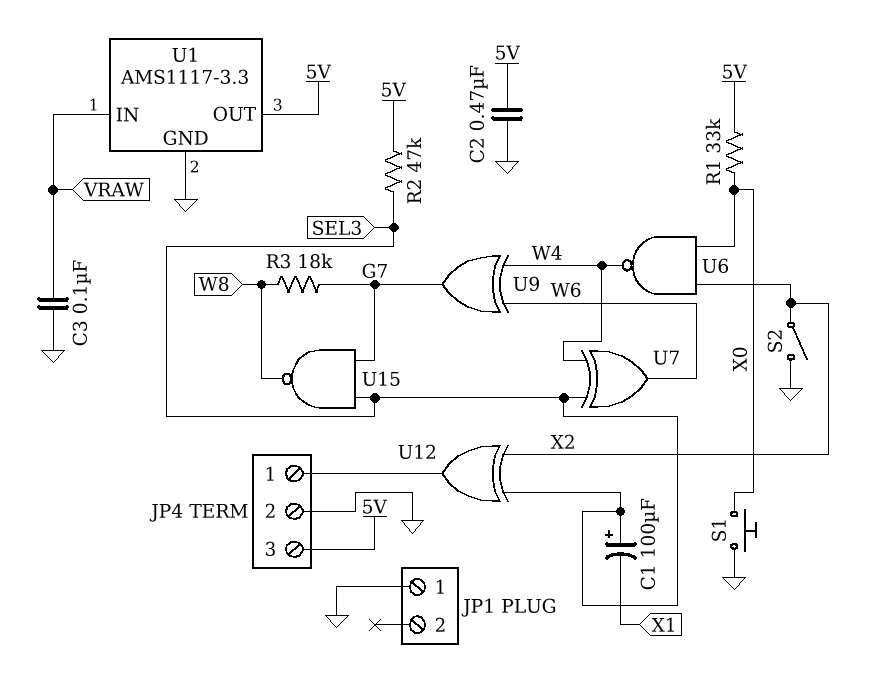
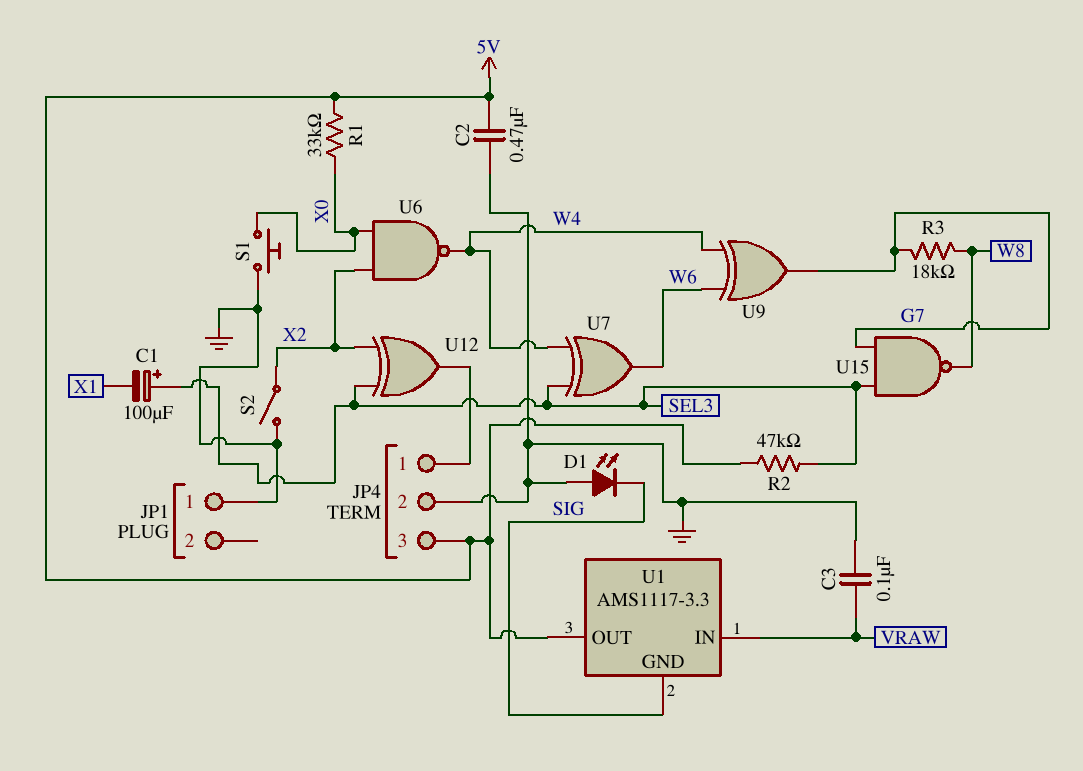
D1: none -> LED (A GND, K SIG)
U1 pin GND: GND -> SIG

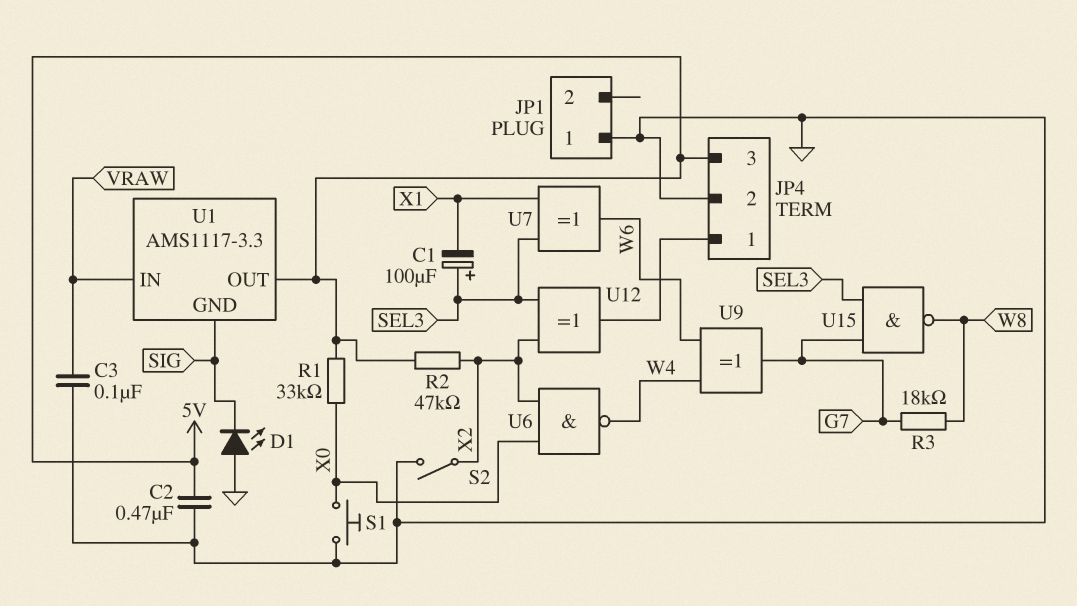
R2: 47k (5V, SEL3) -> 47k (5V, X2)
U7: XOR (in SEL3, in W4, out W6) -> XOR (in SEL3, in X1, out W6)

